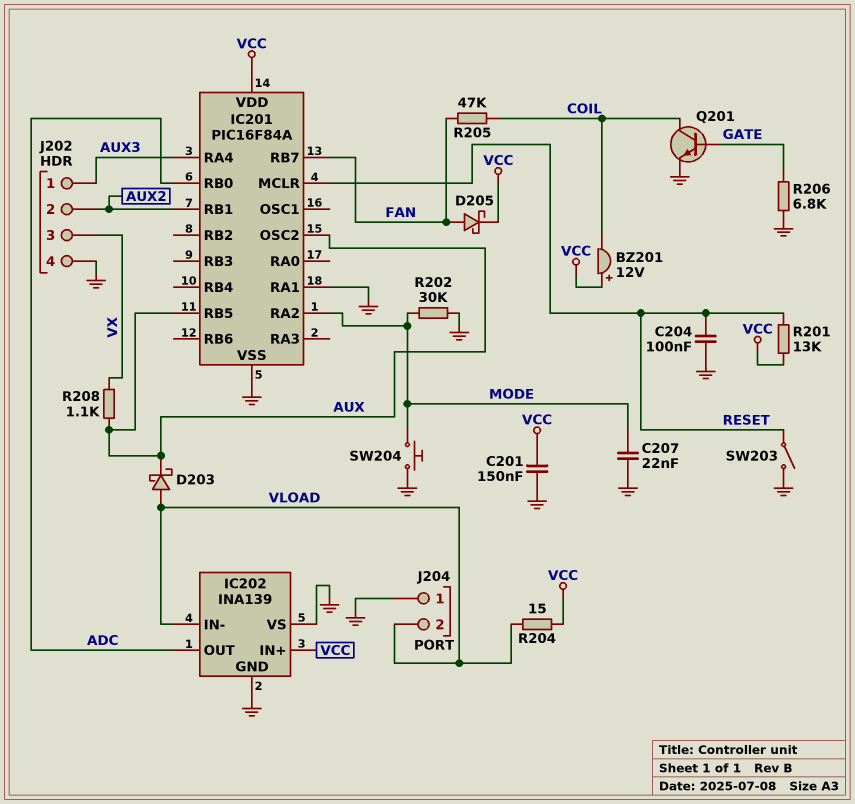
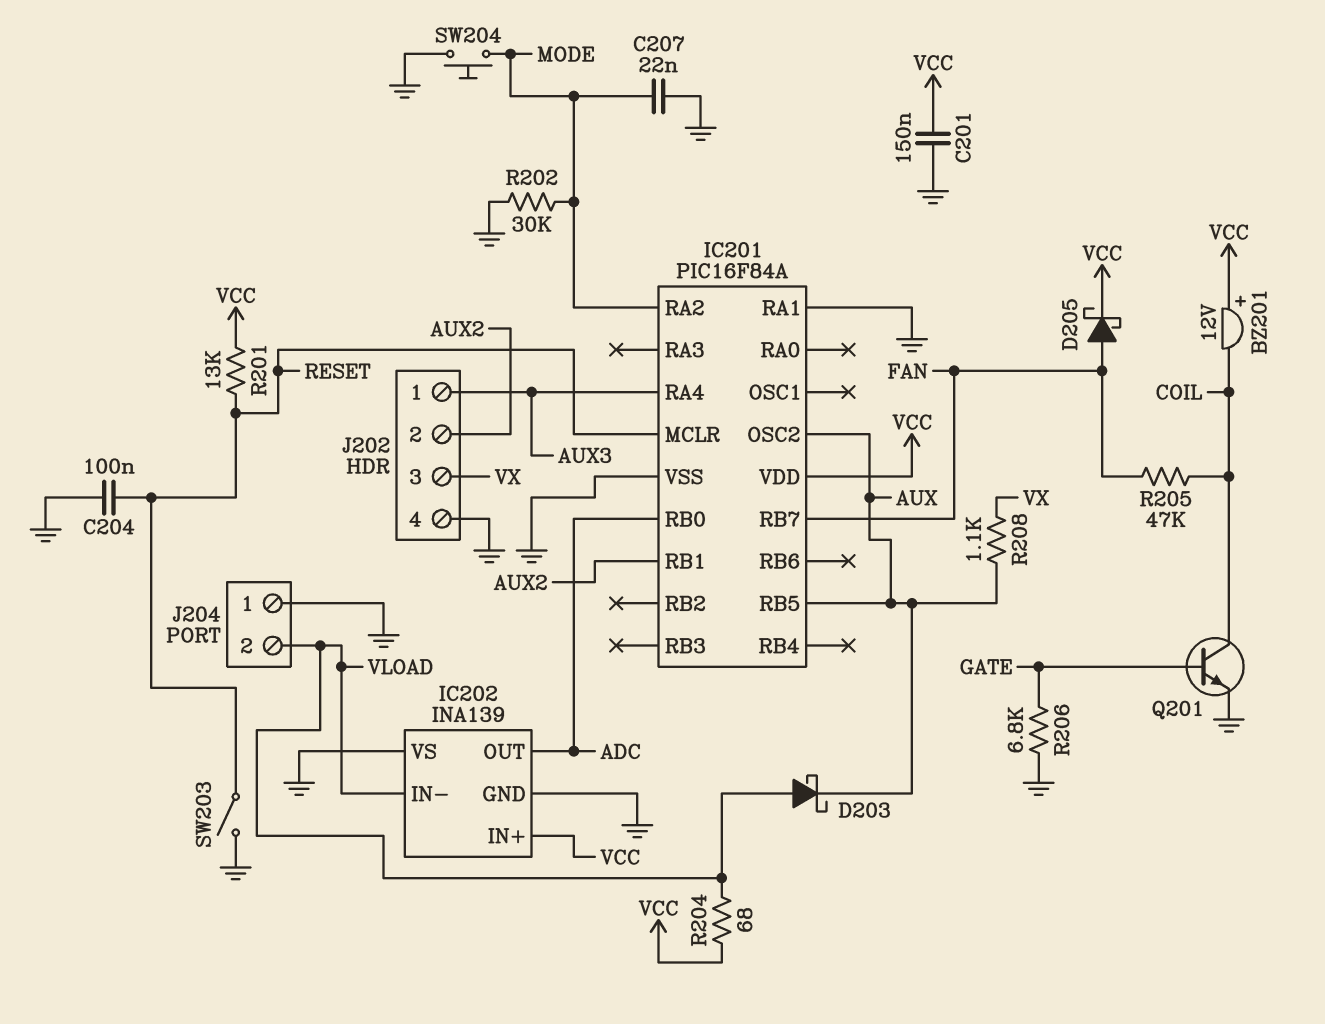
R204: 15 (VCC, VLOAD) -> 68 (VCC, VLOAD)

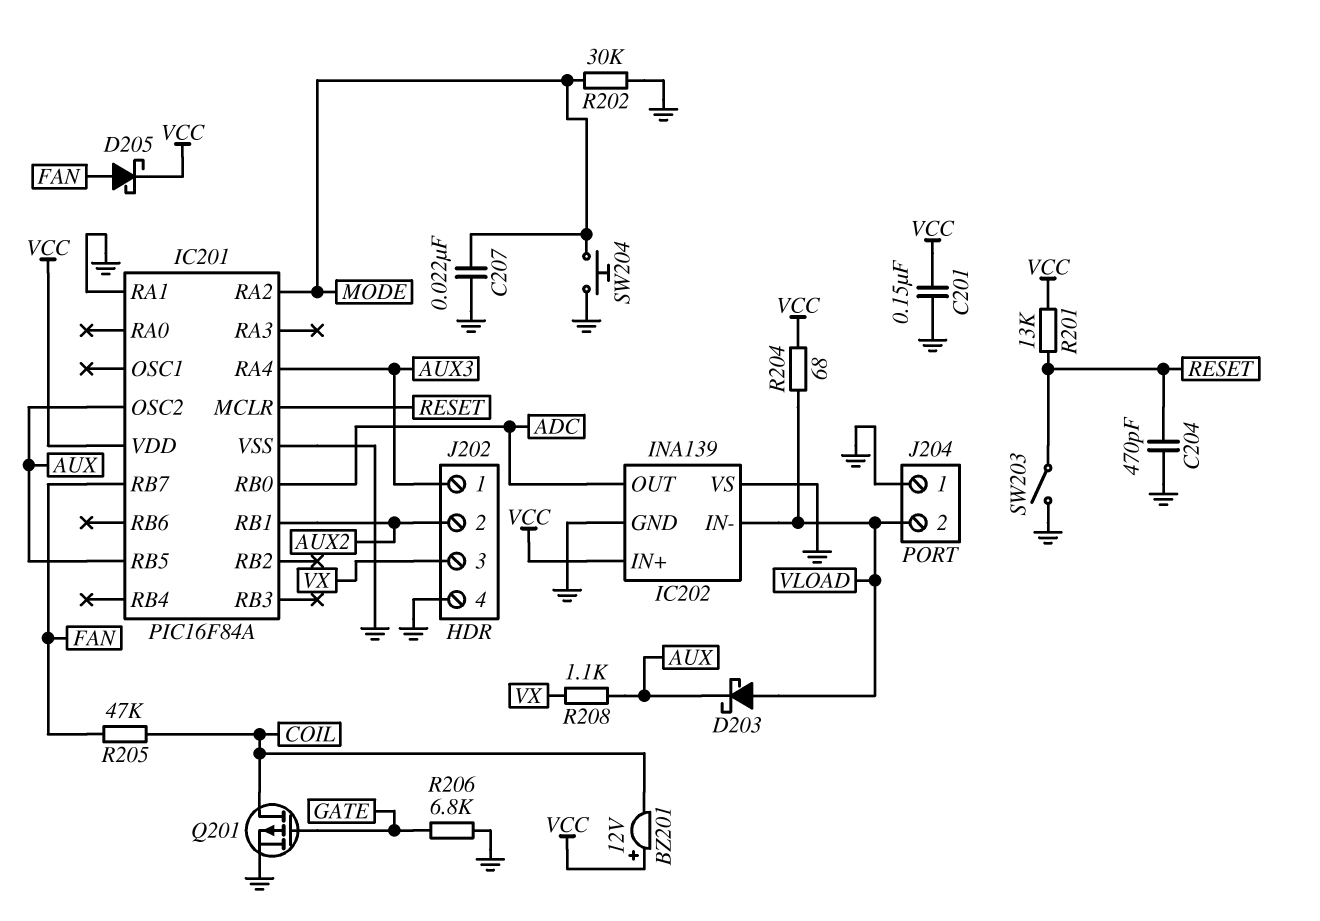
C204: 100nF (GND, RESET) -> 470pF (GND, RESET)
Q201: NPN (B GATE, C COIL, E GND) -> PMOS (G GATE, D COIL, S GND)

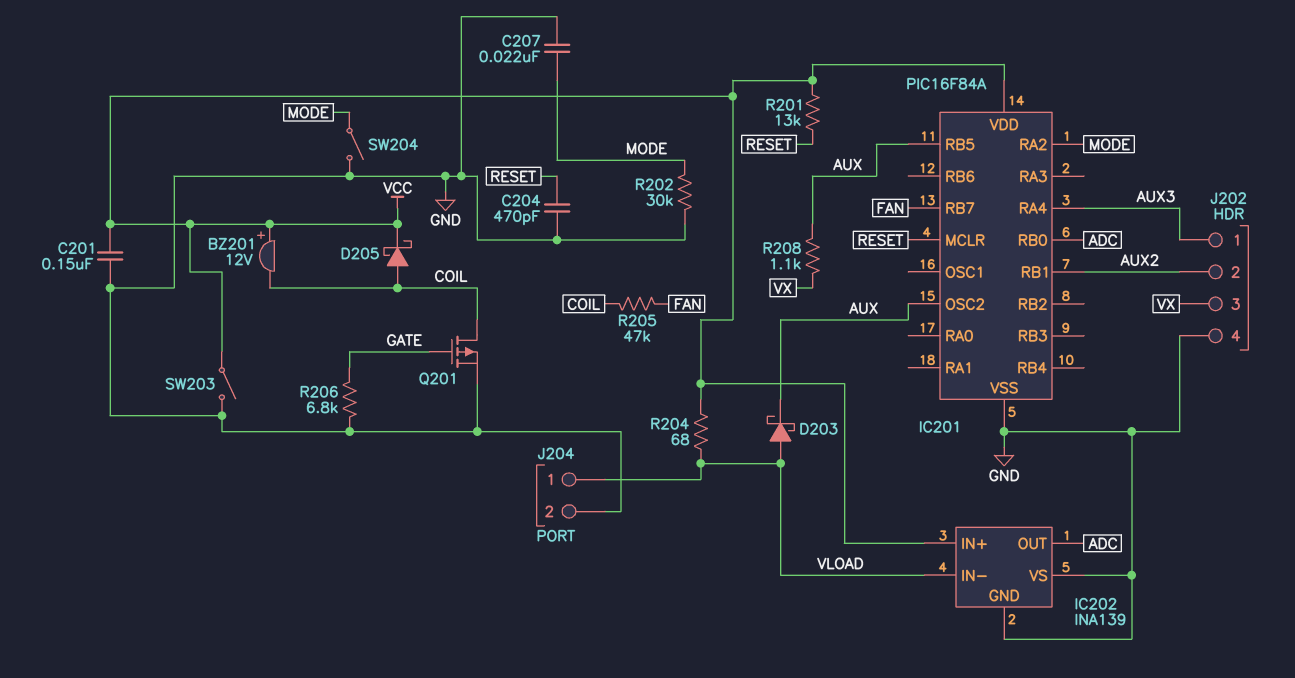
D205: schottky (A FAN, K VCC) -> schottky (A COIL, K VCC)
IC201 pin RA1: GND -> none
J204 pin 1: GND -> VLOAD
J204 pin 2: VLOAD -> GND
SW203: switch (GND, RESET) -> switch (GND, VCC)
SW204: button (GND, MODE) -> switch (GND, MODE)

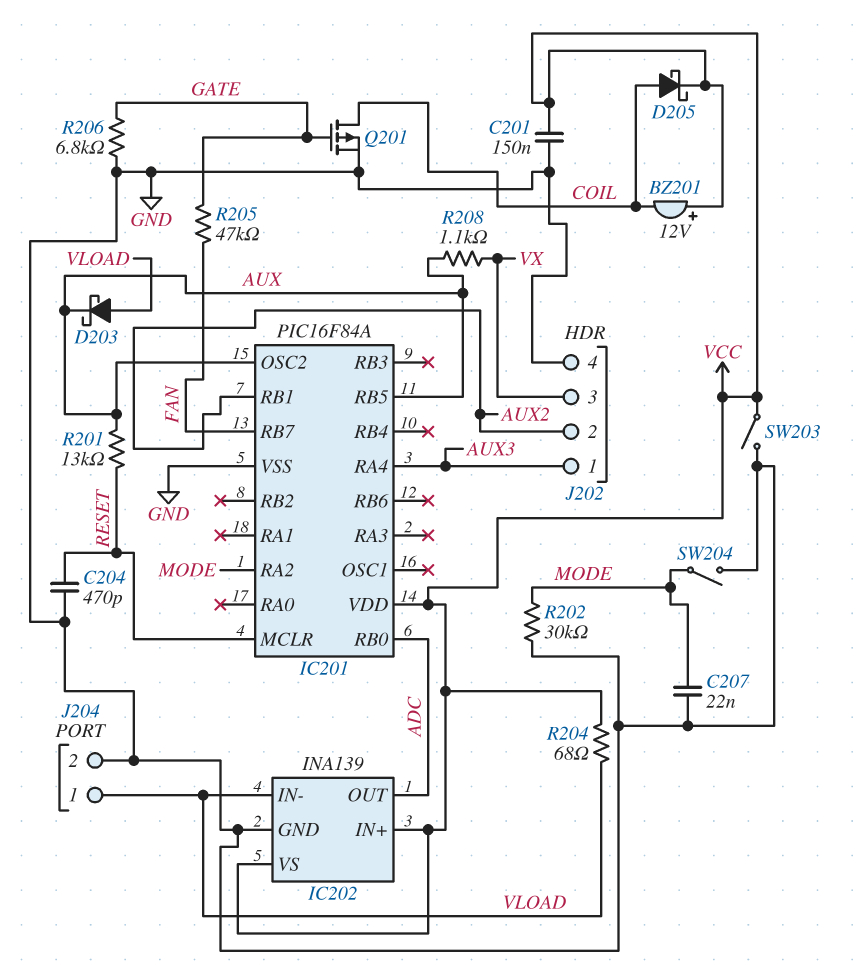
IC202 pin VS: GND -> VCC
R201: 13k (RESET, VCC) -> 13k (AUX, RESET)
R205: 47k (COIL, FAN) -> 47k (FAN, GATE)

